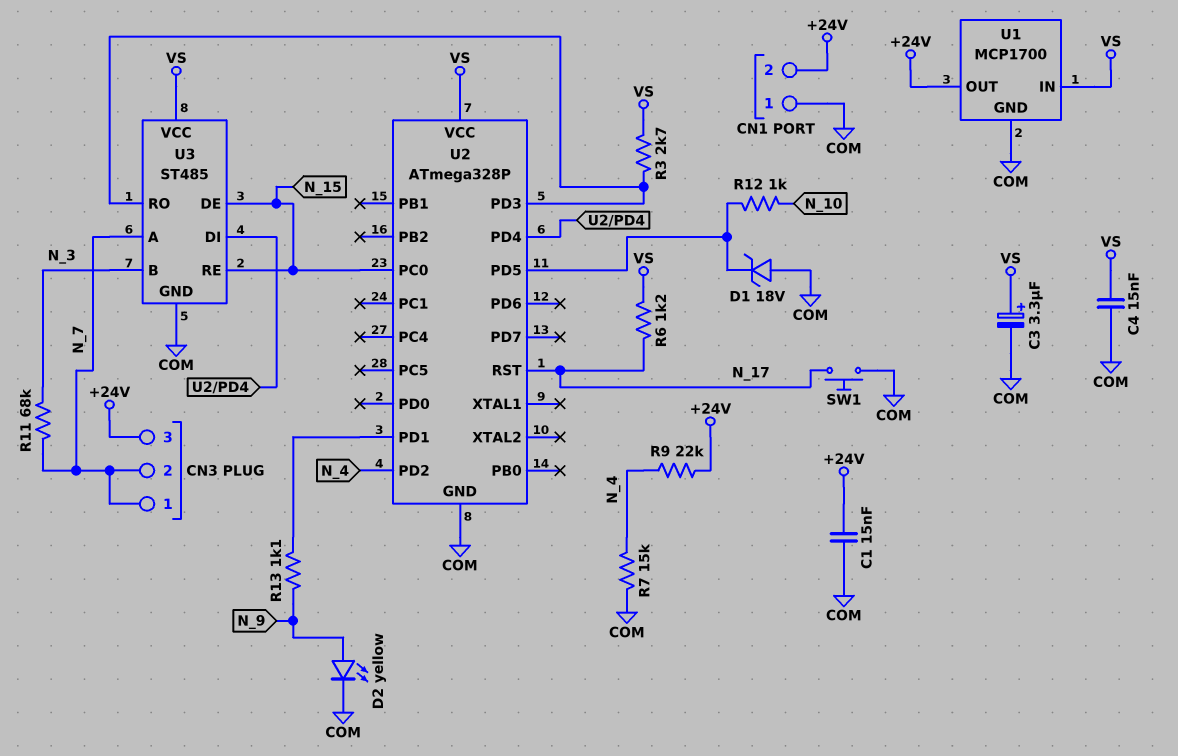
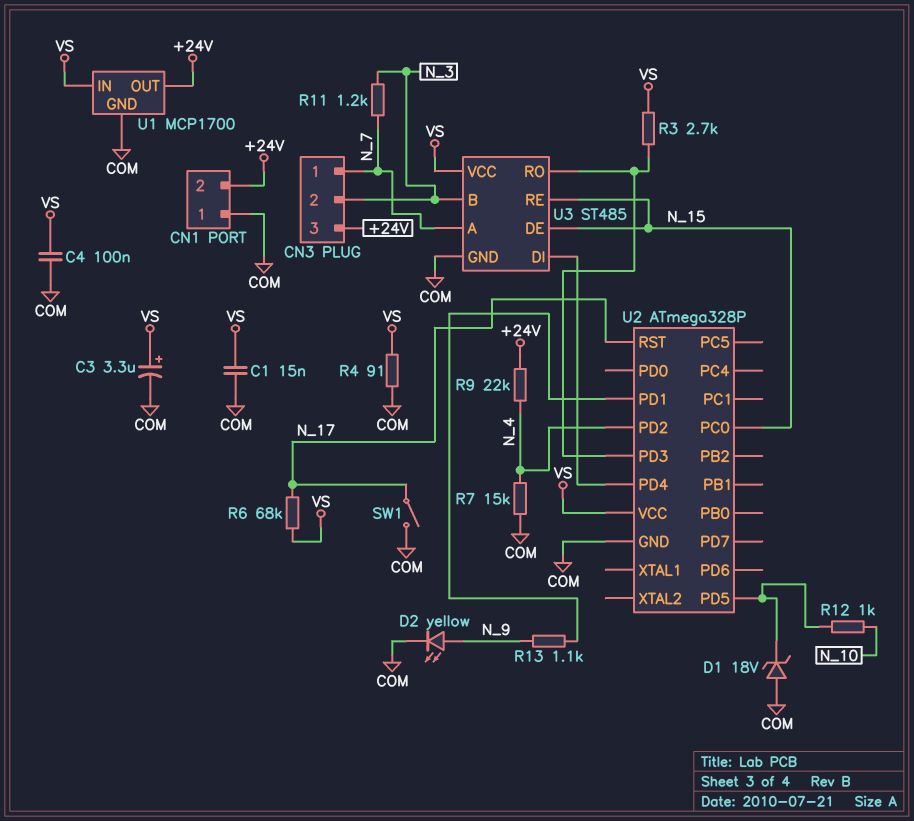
C1: 15nF (+24V, COM) -> 15nF (COM, VS)
C4: 15nF (COM, VS) -> 100nF (COM, VS)
CN3 pin 2: N_7 -> N_3
R4: none -> 91 (COM, VS)
R6: 1.2k (N_17, VS) -> 68k (N_17, VS)
R11: 68k (N_3, N_7) -> 1.2k (N_3, N_7)
SW1: button (COM, N_17) -> switch (COM, N_17)

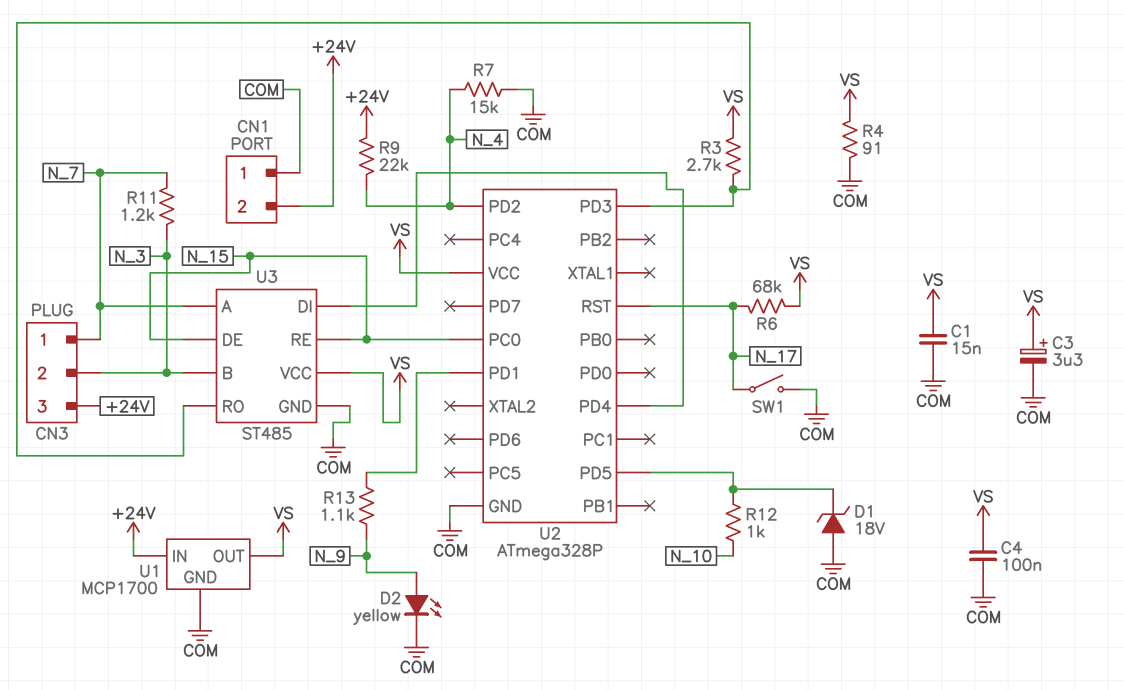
U1 pin IN: VS -> +24V
U1 pin OUT: +24V -> VS

